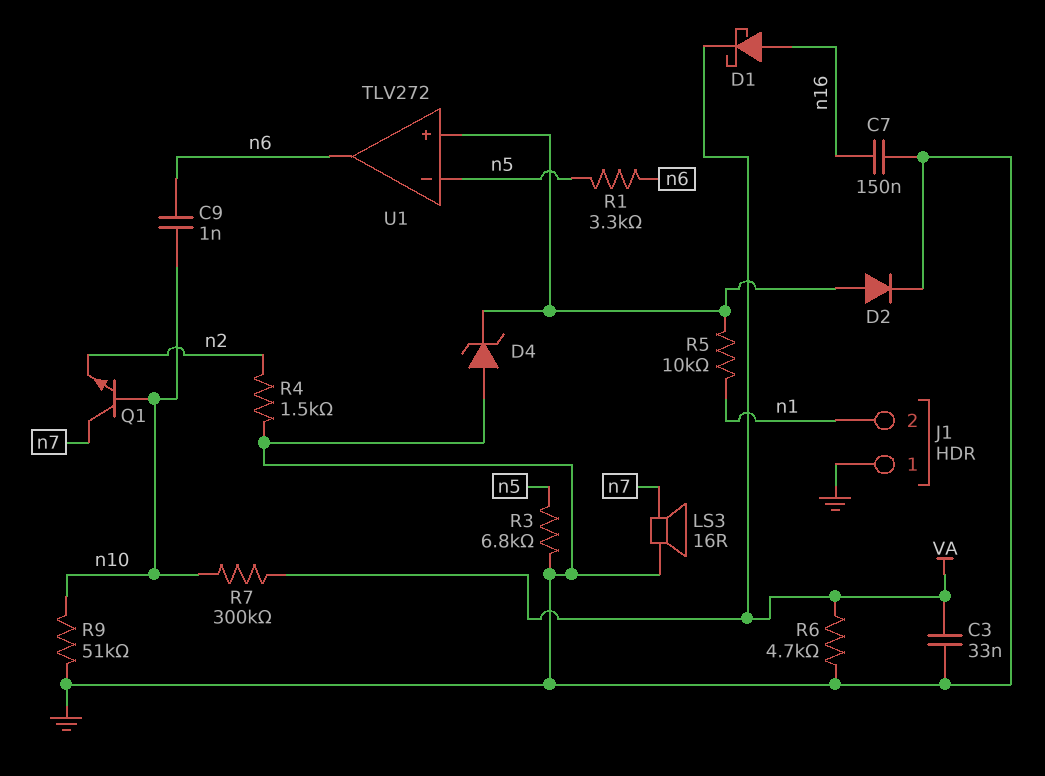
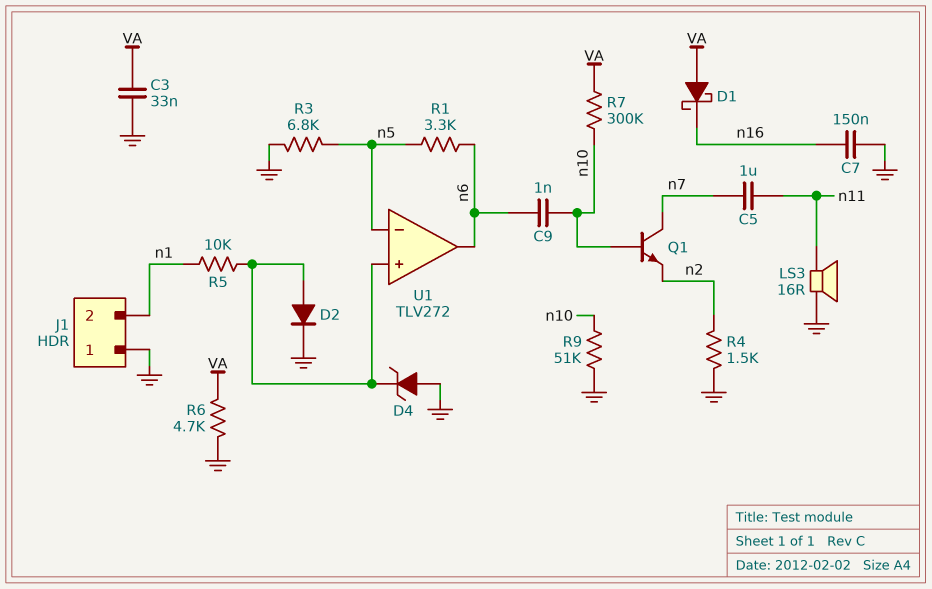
C5: none -> 1uF (n7, n11)
D1: schottky (A n16, K VA) -> schottky (A VA, K n16)
LS3: speaker 16R (GND, n7) -> speaker 16R (GND, n11)

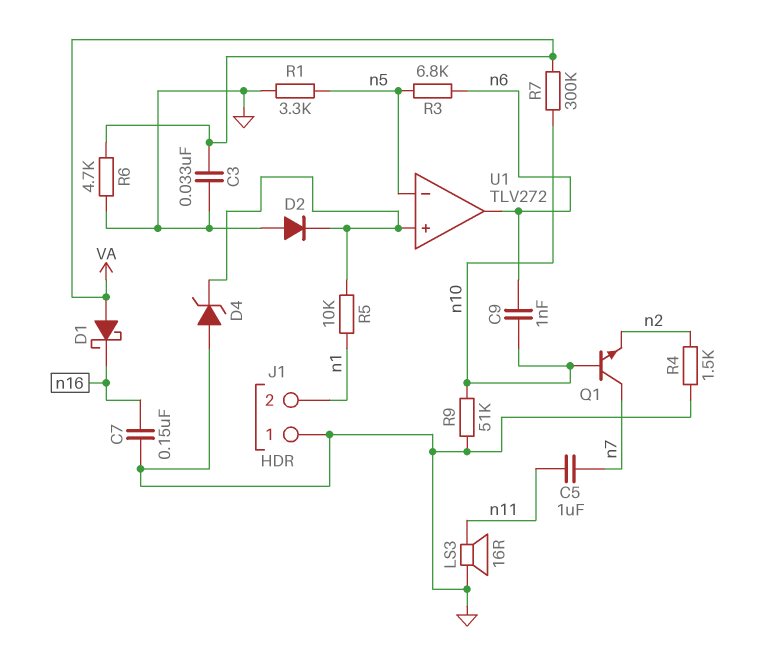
D2: diode (A U1/in+, K GND) -> diode (A GND, K U1/in+)
R1: 3.3k (n5, n6) -> 3.3k (GND, n5)
R3: 6.8k (GND, n5) -> 6.8k (n5, n6)

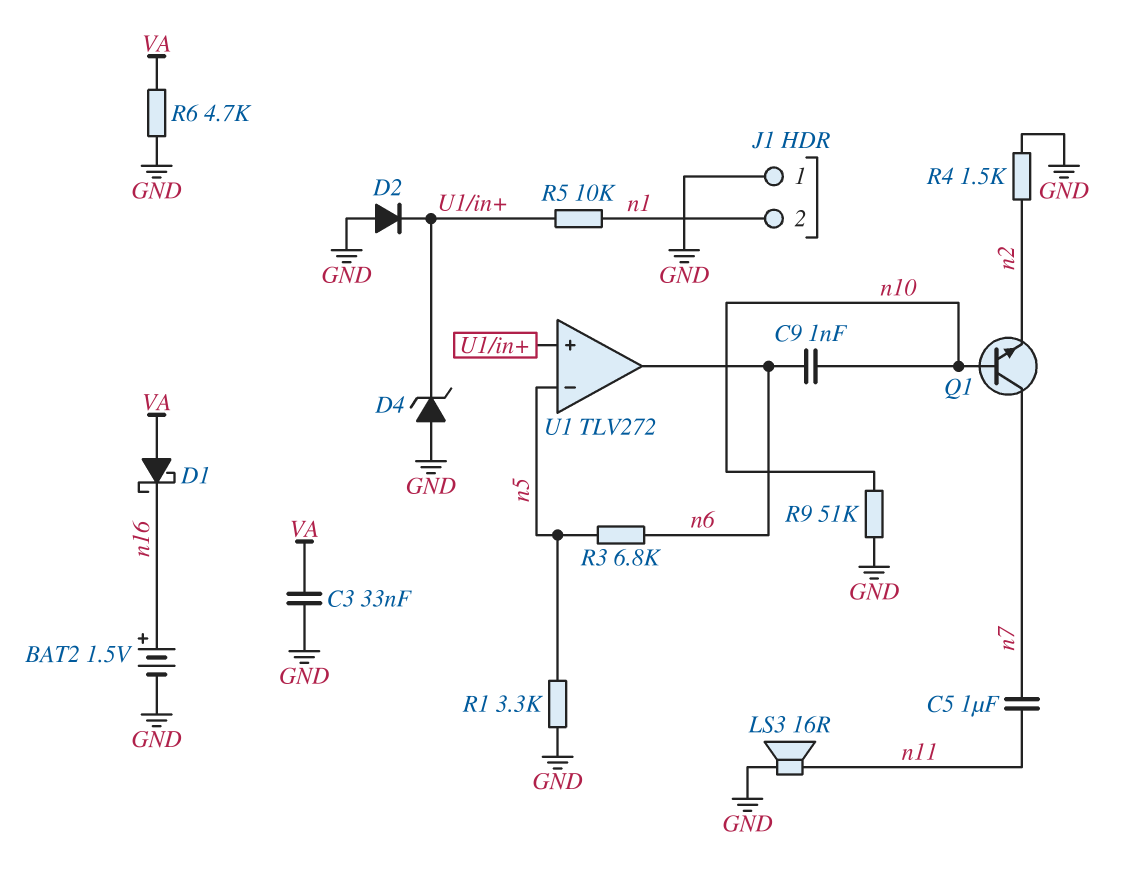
BAT2: none -> 1.5V (plus n16, minus GND)
C7: 150nF (GND, n16) -> none
R7: 300k (VA, n10) -> none

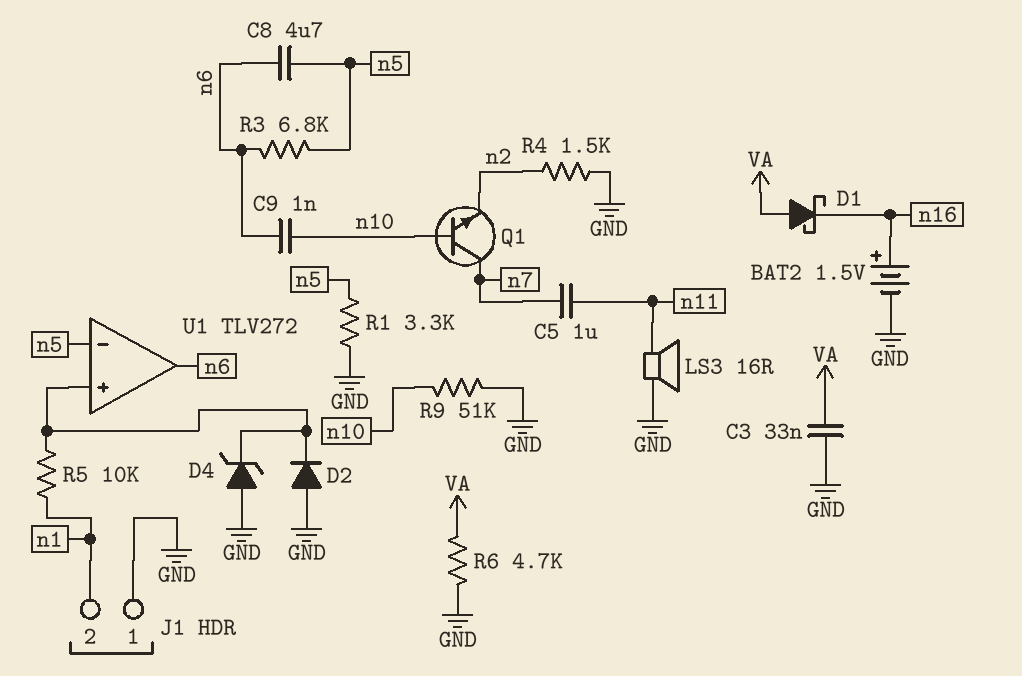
C8: none -> 4.7uF (n5, n6)

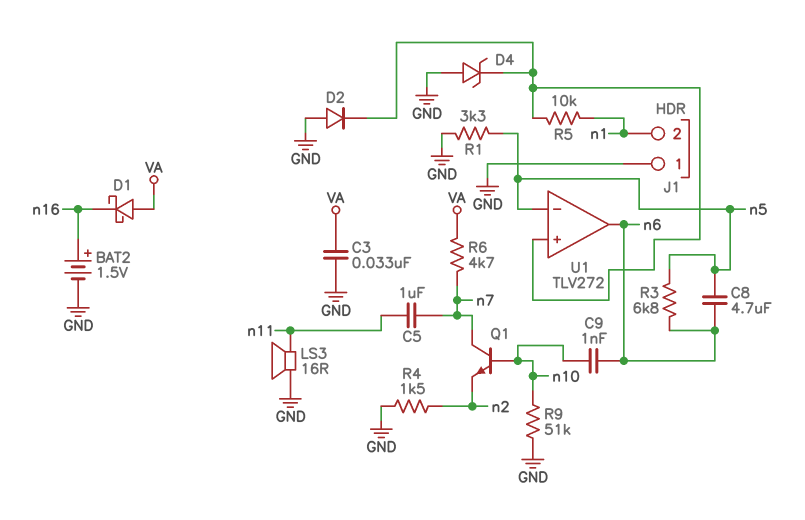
R6: 4.7k (GND, VA) -> 4.7k (VA, n7)

